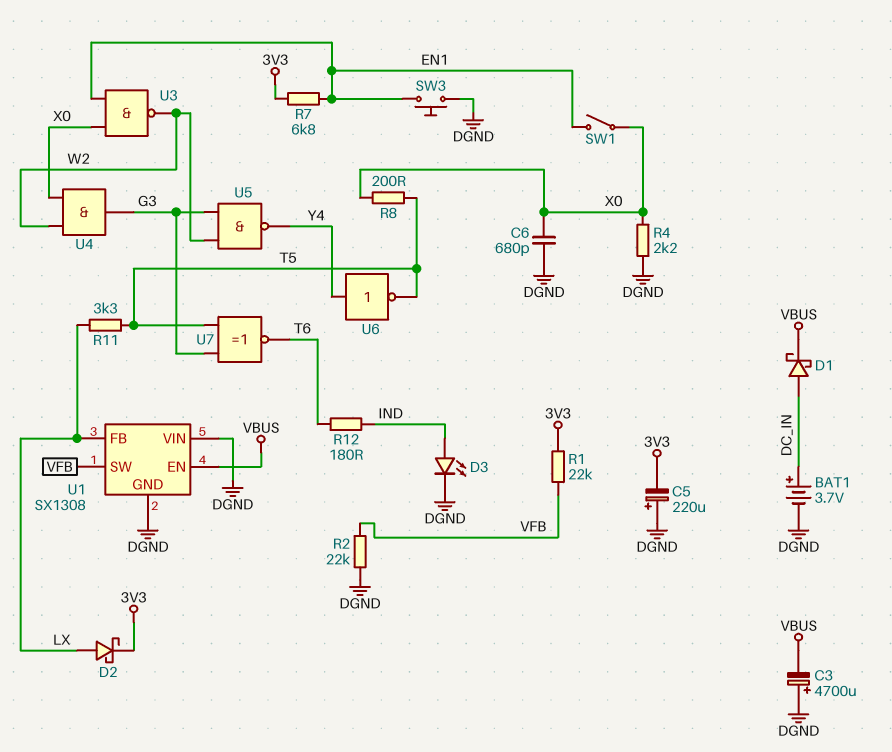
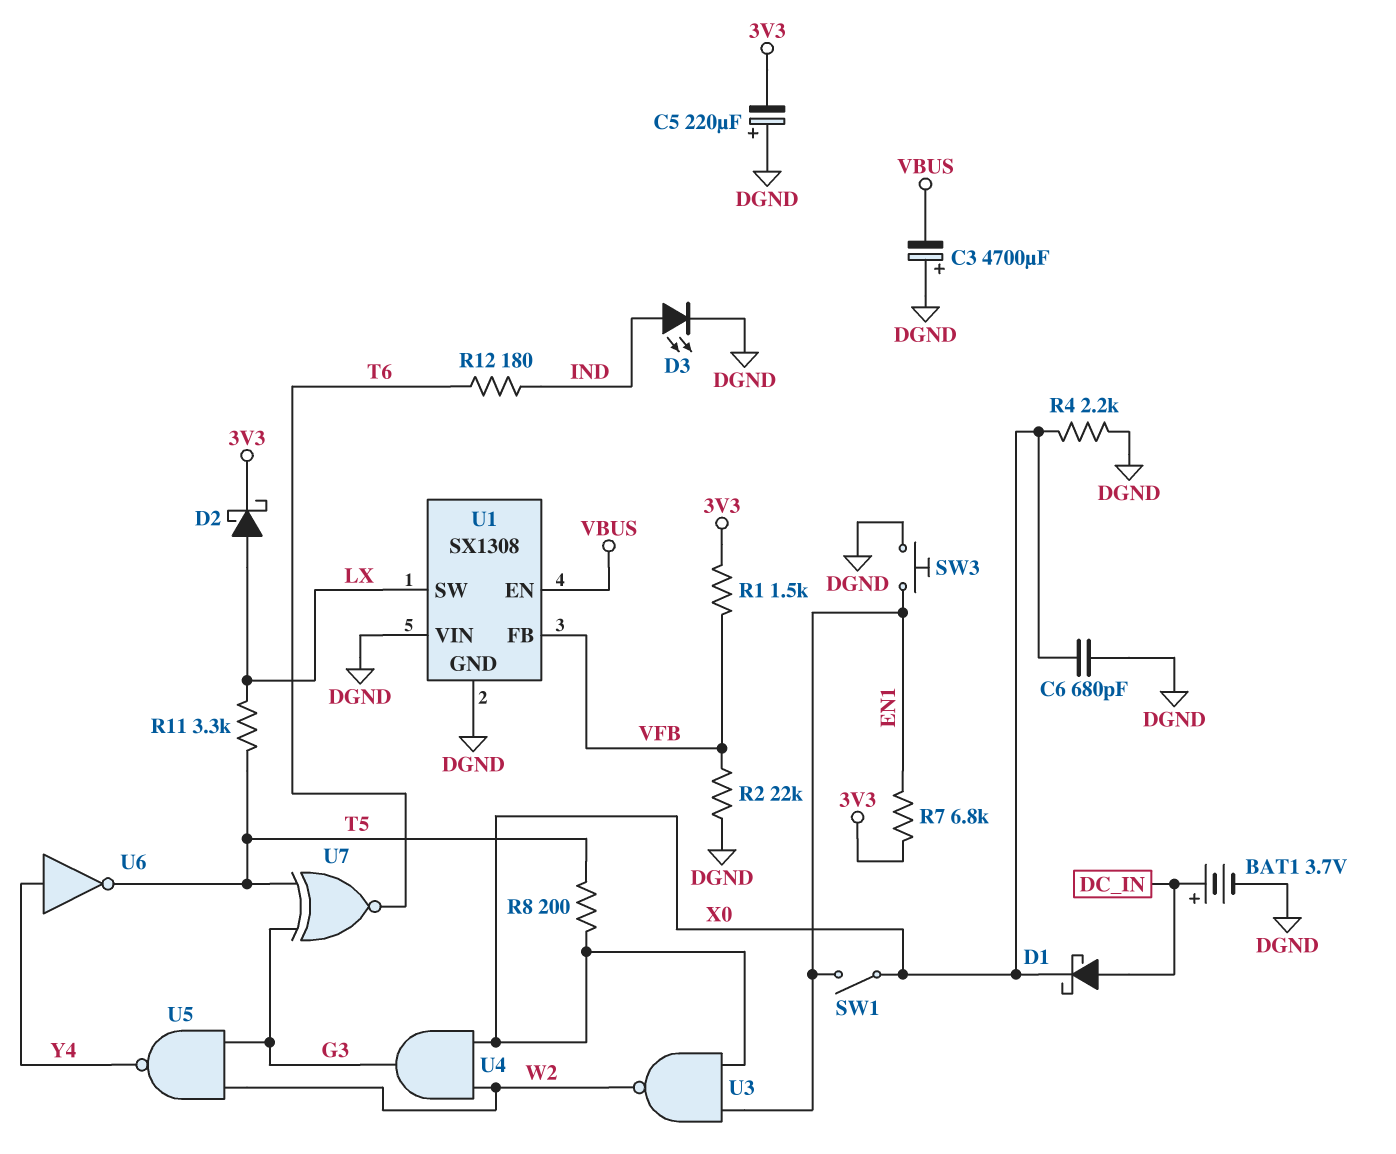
D1: schottky (A DC_IN, K VBUS) -> schottky (A DC_IN, K X0)
R1: 22k (3V3, VFB) -> 1.5k (3V3, VFB)
U1 pin FB: LX -> VFB
U1 pin SW: VFB -> LX

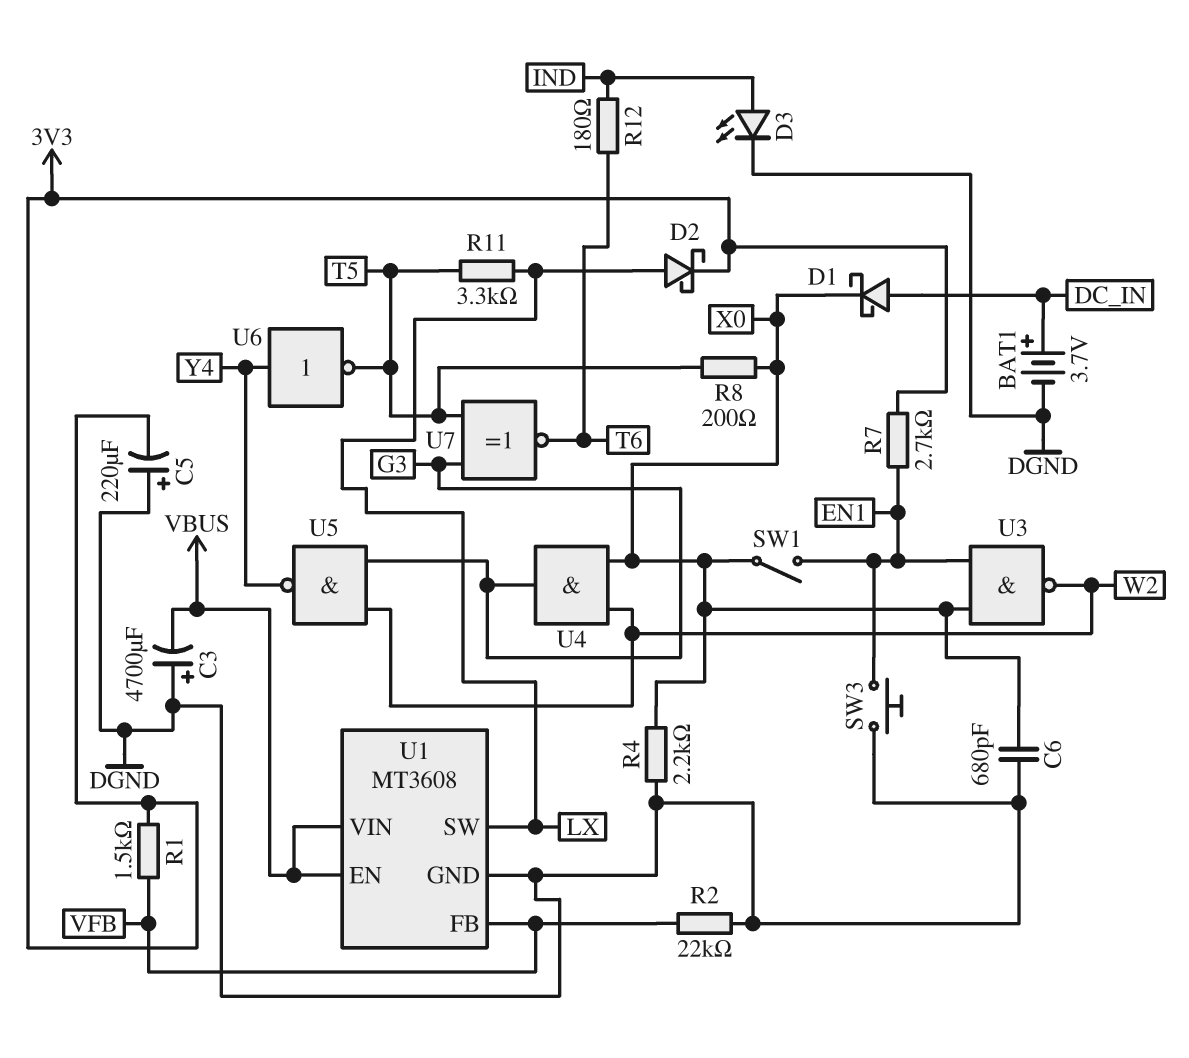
R7: 6.8k (3V3, EN1) -> 2.7k (3V3, EN1)
U1: SX1308 -> MT3608
U1 pin VIN: DGND -> VBUS

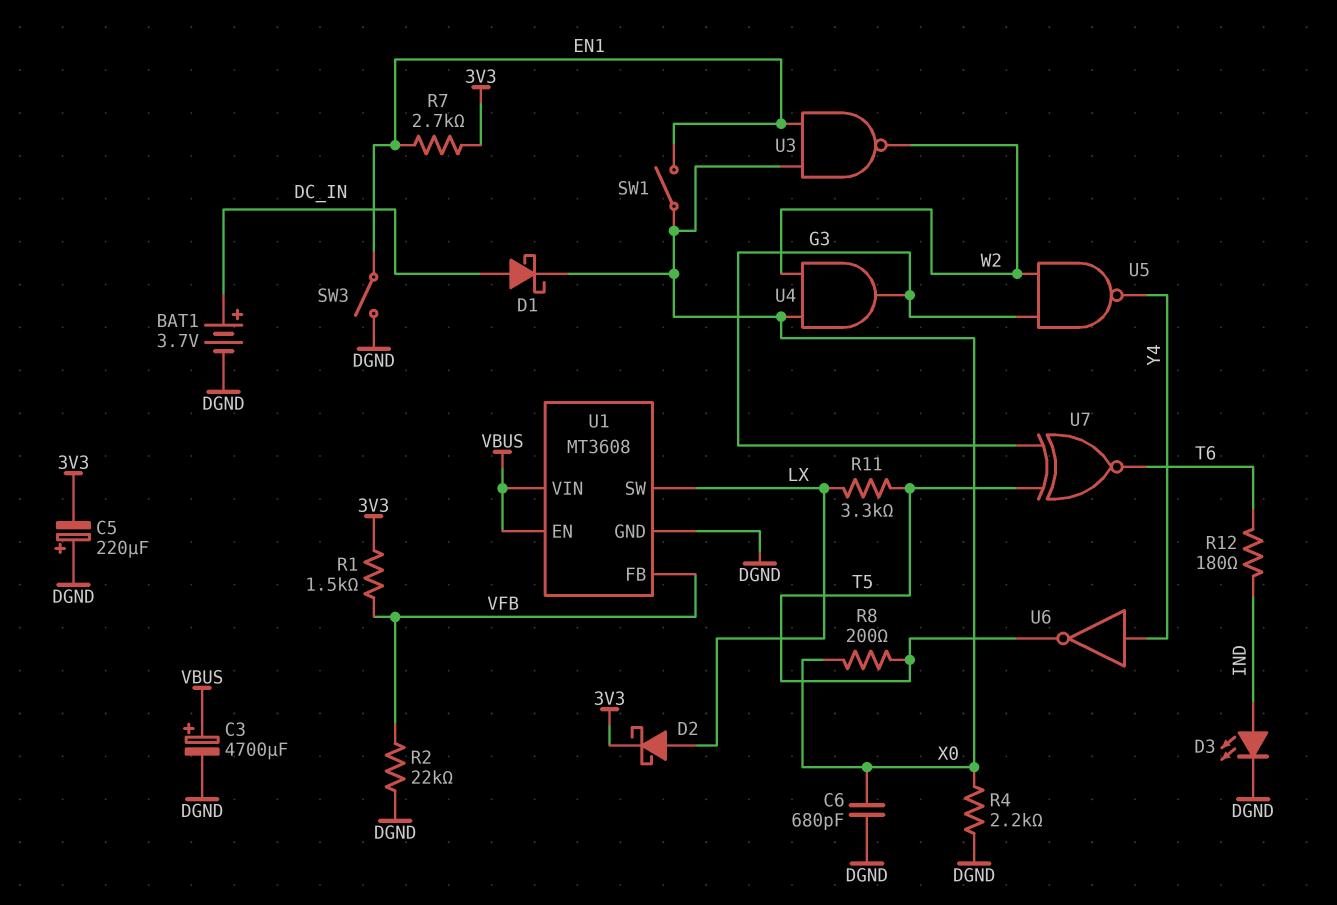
C3: 4700uF (plus DGND, minus VBUS) -> 4700uF (plus VBUS, minus DGND)
SW3: button (DGND, EN1) -> switch (DGND, EN1)

